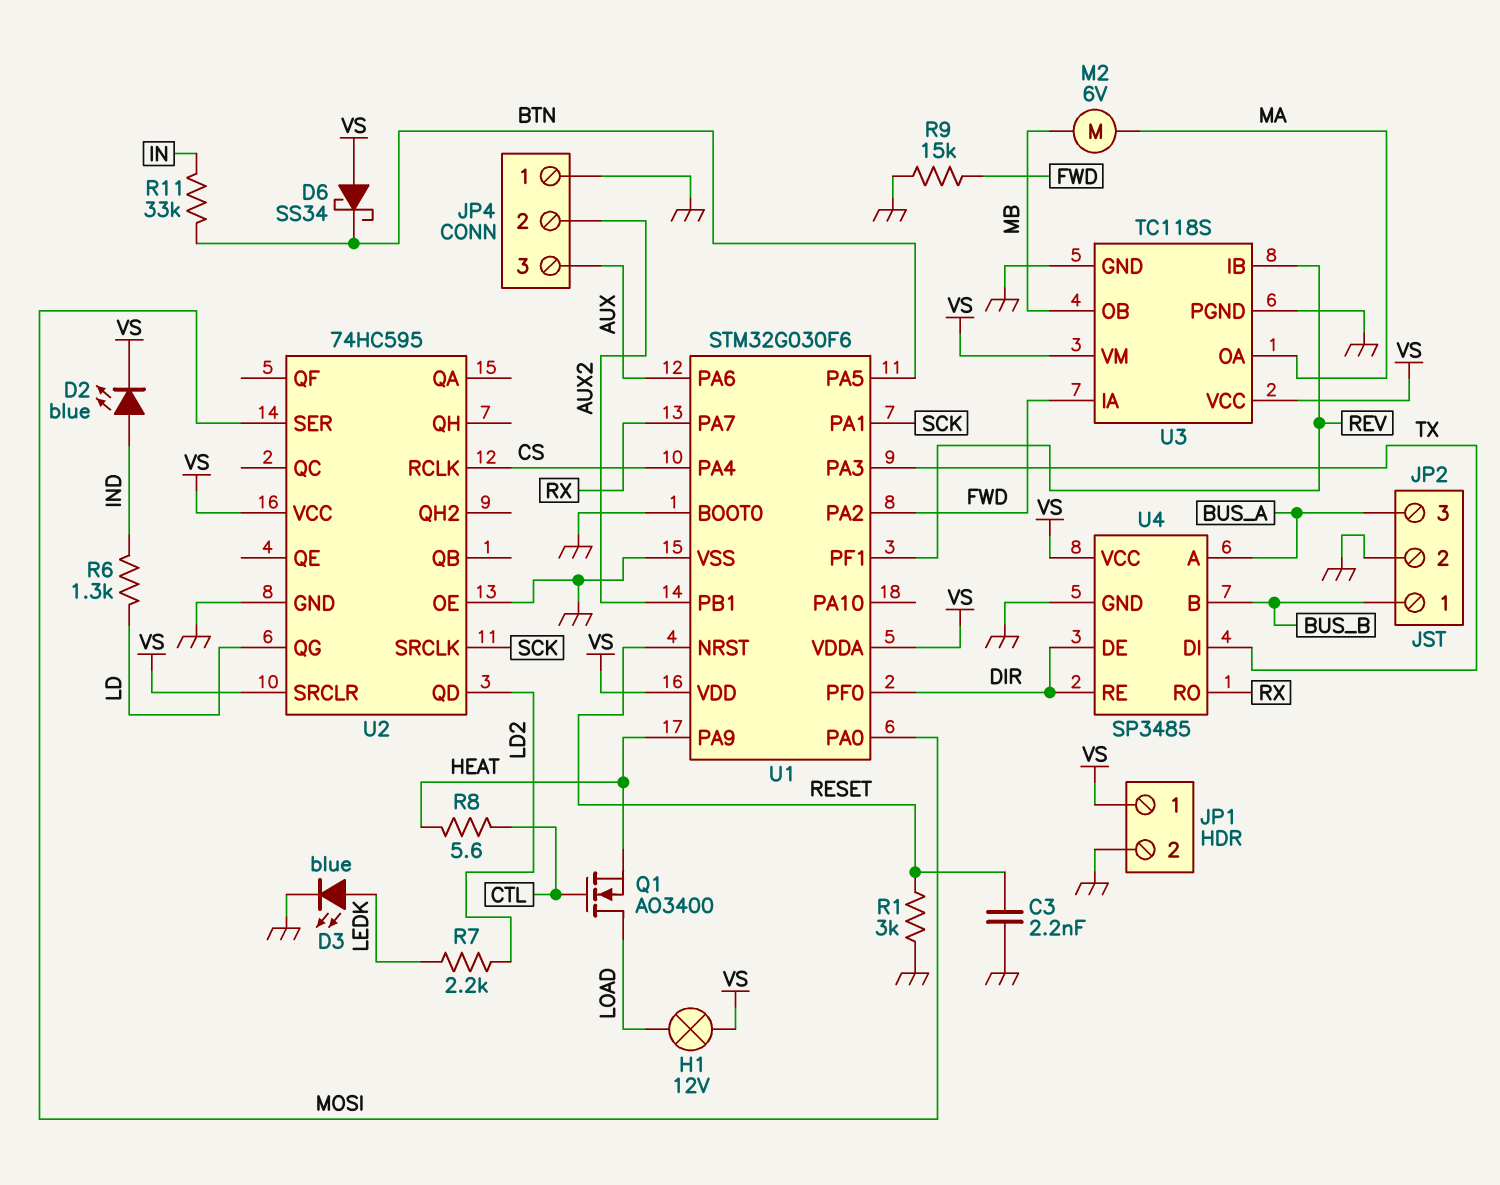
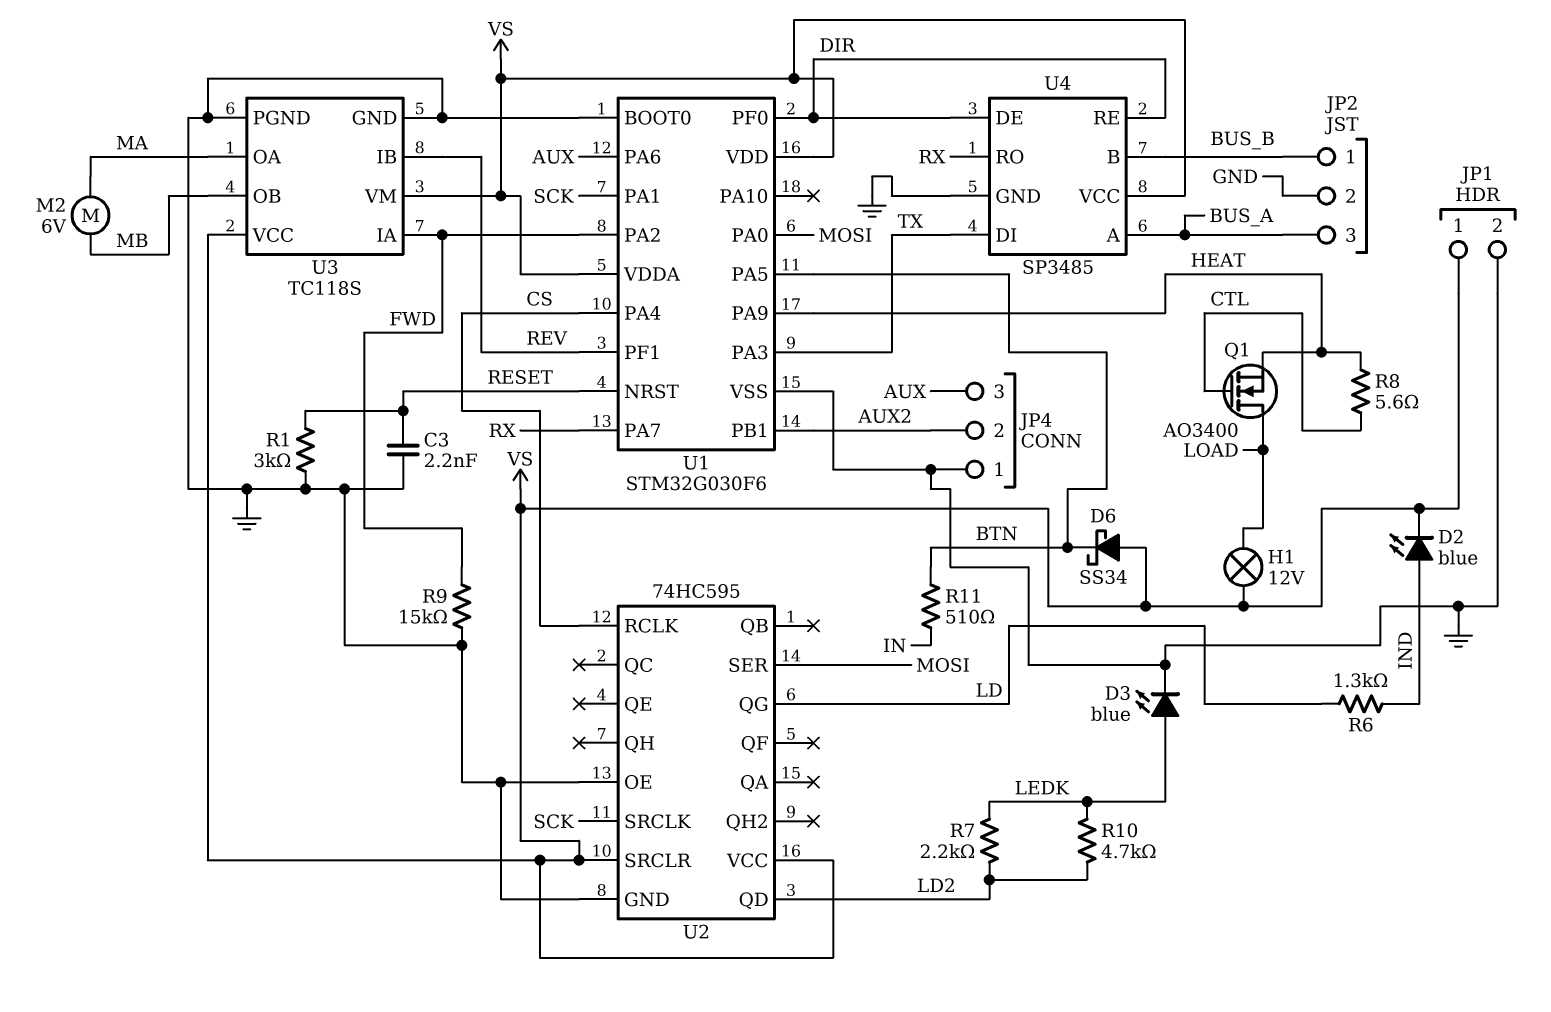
R10: none -> 4.7k (LD2, LEDK)
R11: 33k (BTN, IN) -> 510 (BTN, IN)

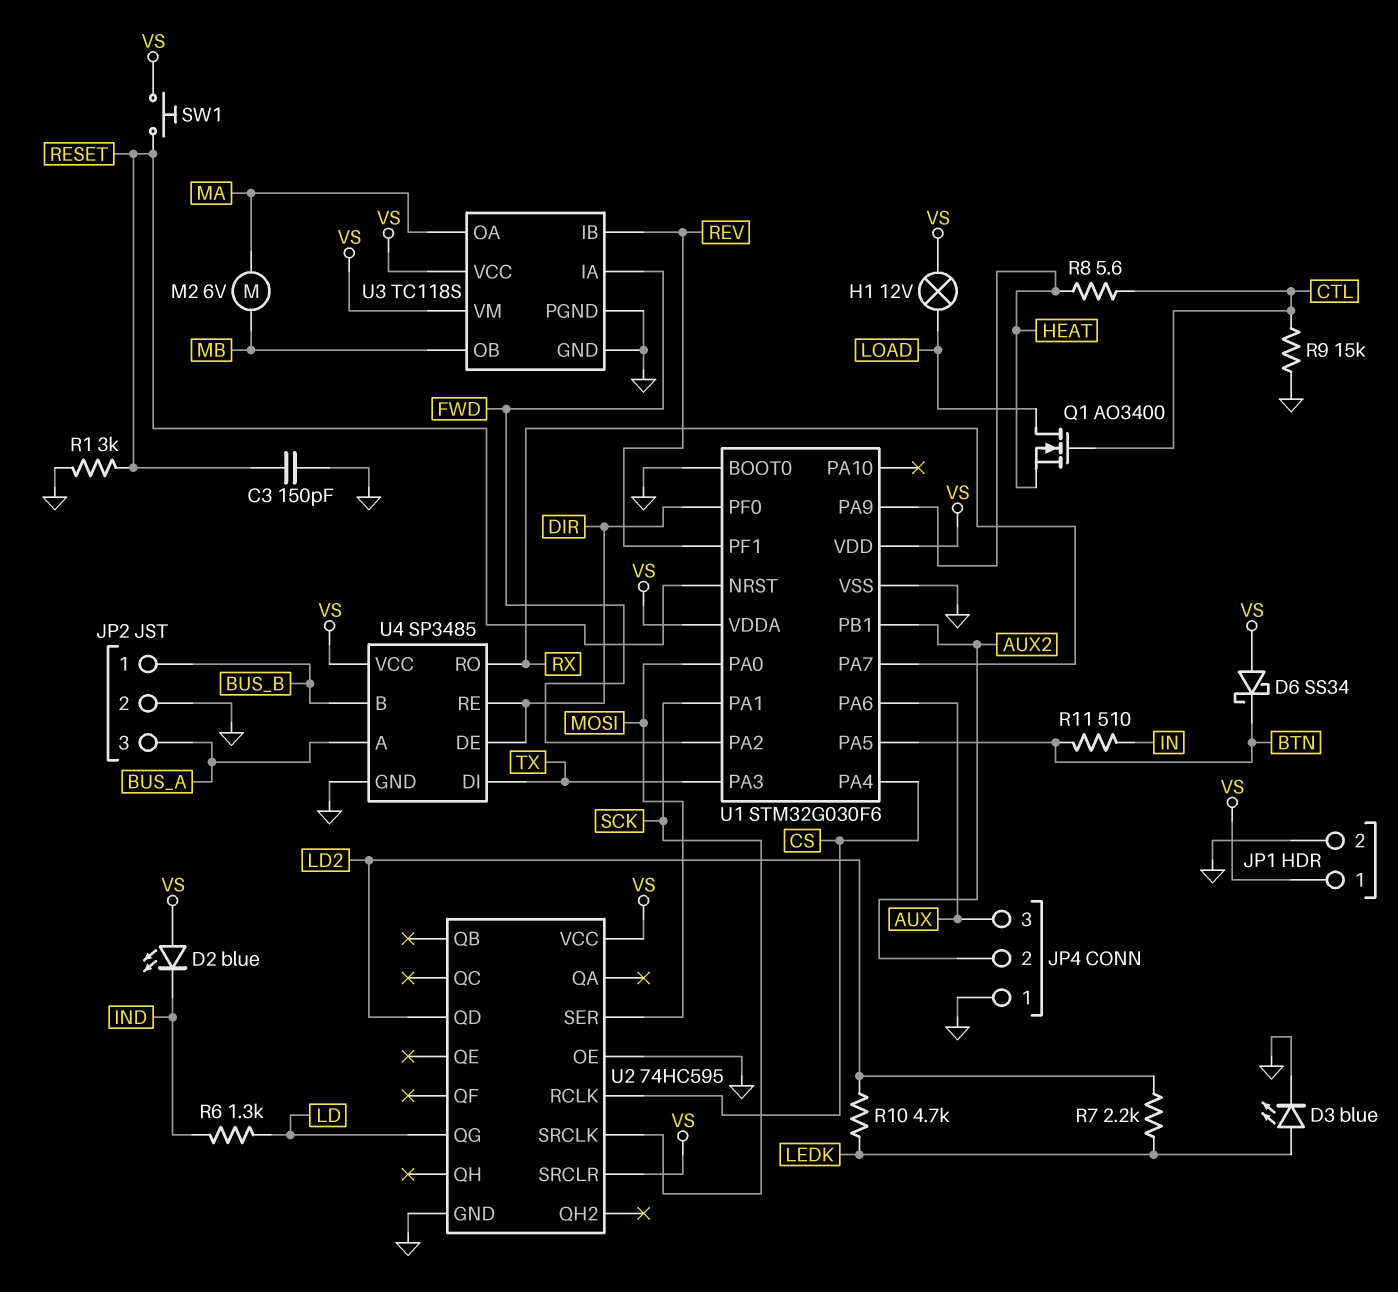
C3: 2.2nF (GND, RESET) -> 150pF (GND, RESET)
D2: LED blue (A IND, K VS) -> LED blue (A VS, K IND)
R9: 15k (FWD, GND) -> 15k (CTL, GND)
SW1: none -> button (RESET, VS)

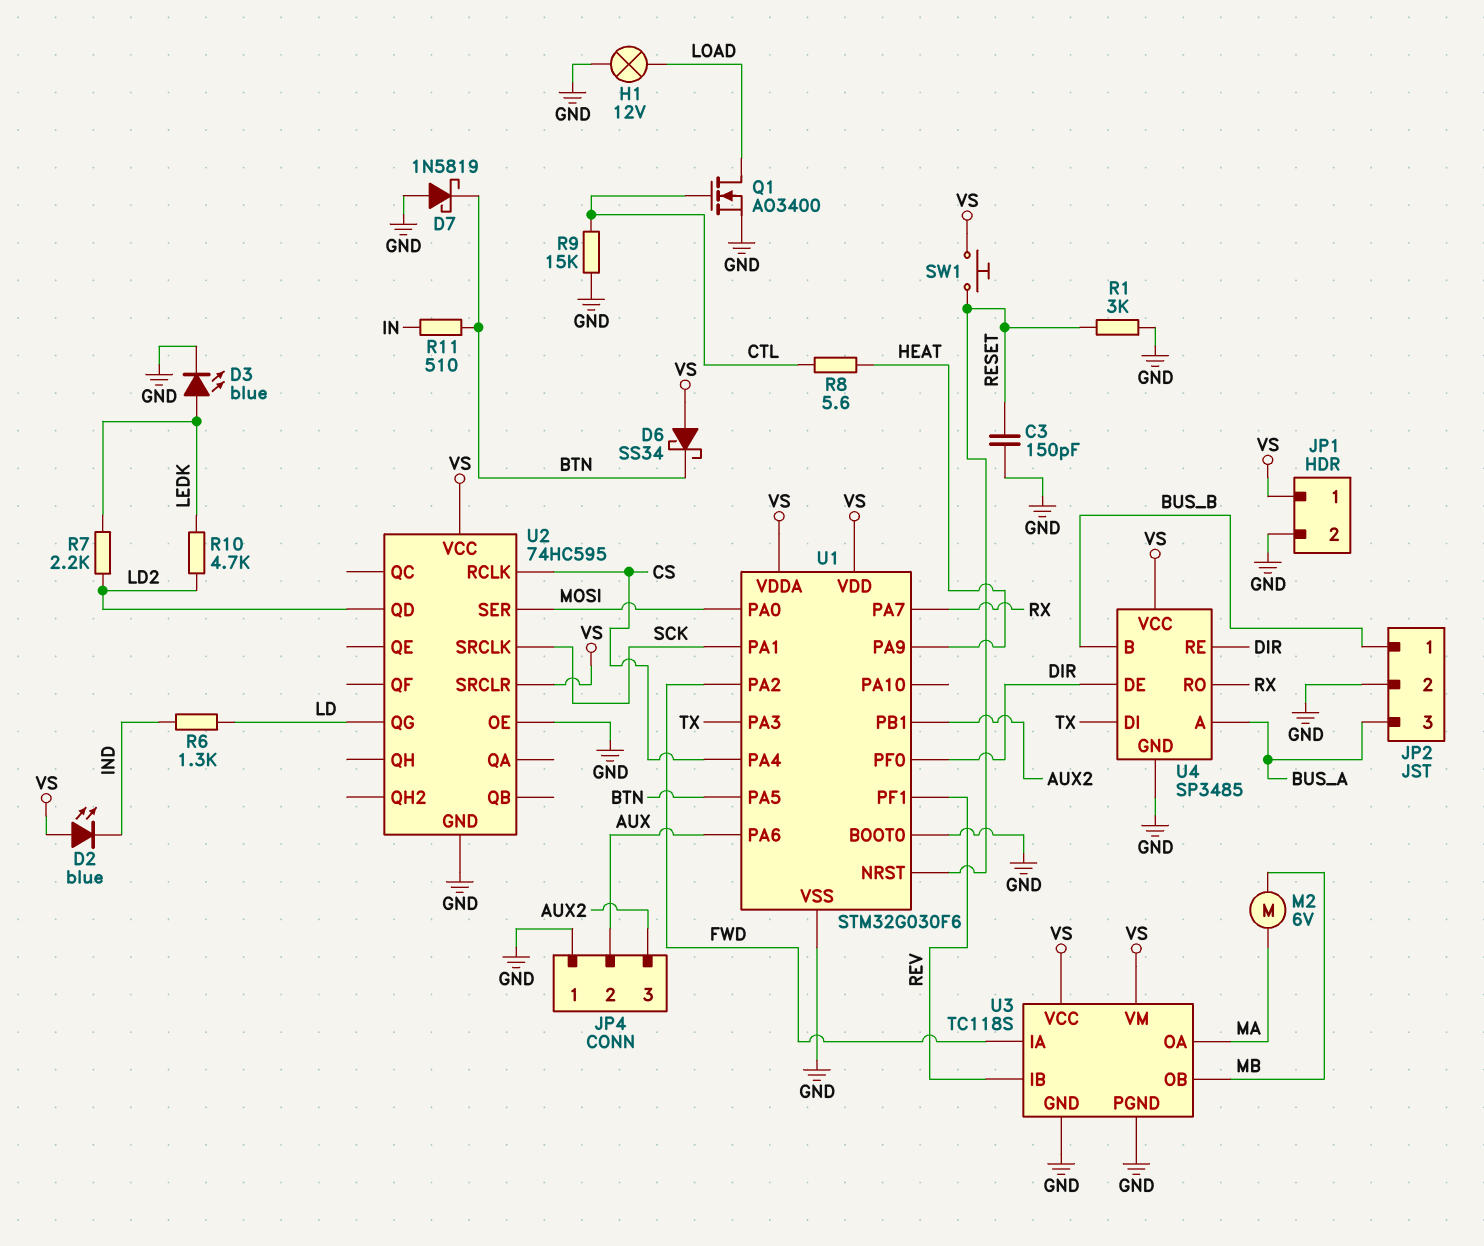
D7: none -> schottky 1N5819 (A GND, K BTN)
H1: lamp 12V (LOAD, VS) -> lamp 12V (GND, LOAD)
JP4 pin 2: AUX2 -> AUX
JP4 pin 3: AUX -> AUX2
Q1: NMOS AO3400 (G CTL, D LOAD, S HEAT) -> NMOS AO3400 (G CTL, D LOAD, S GND)

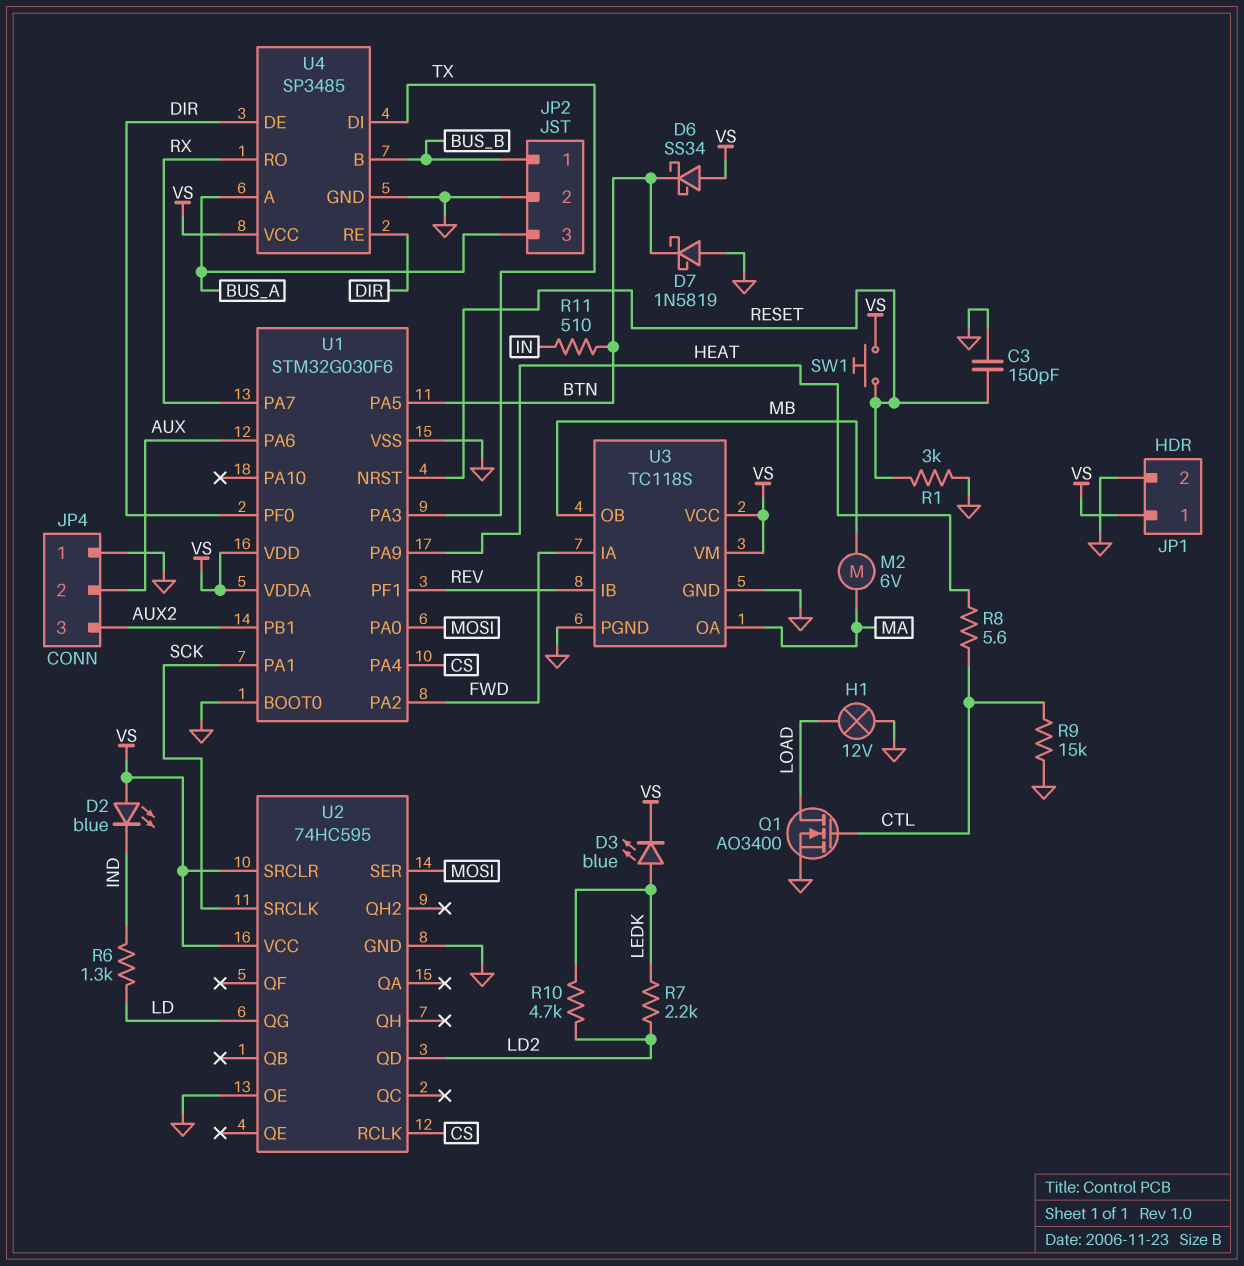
D3: LED blue (A LEDK, K GND) -> LED blue (A LEDK, K VS)

